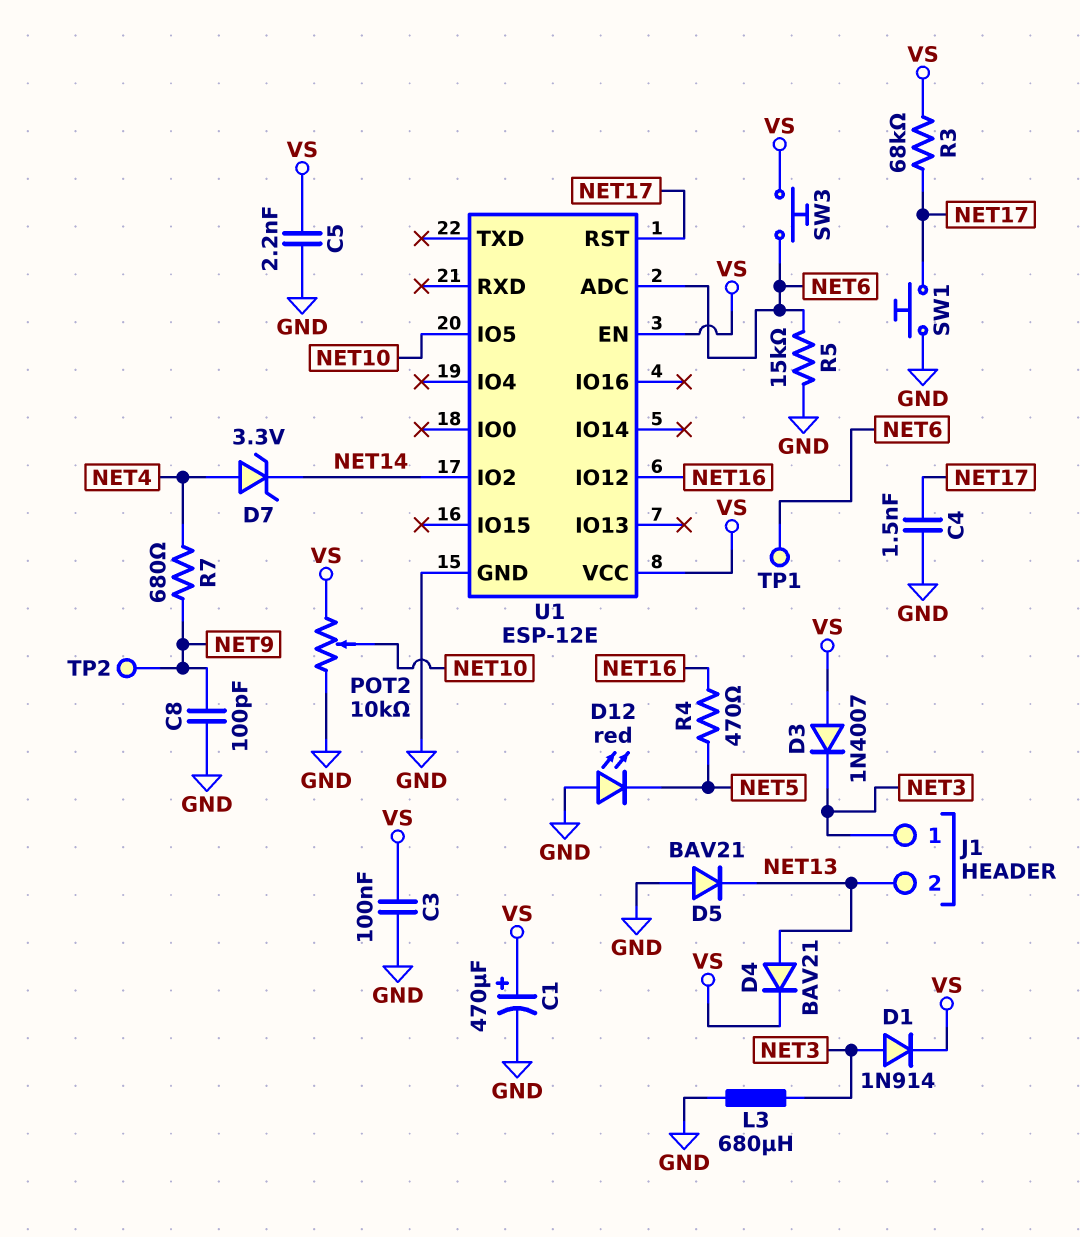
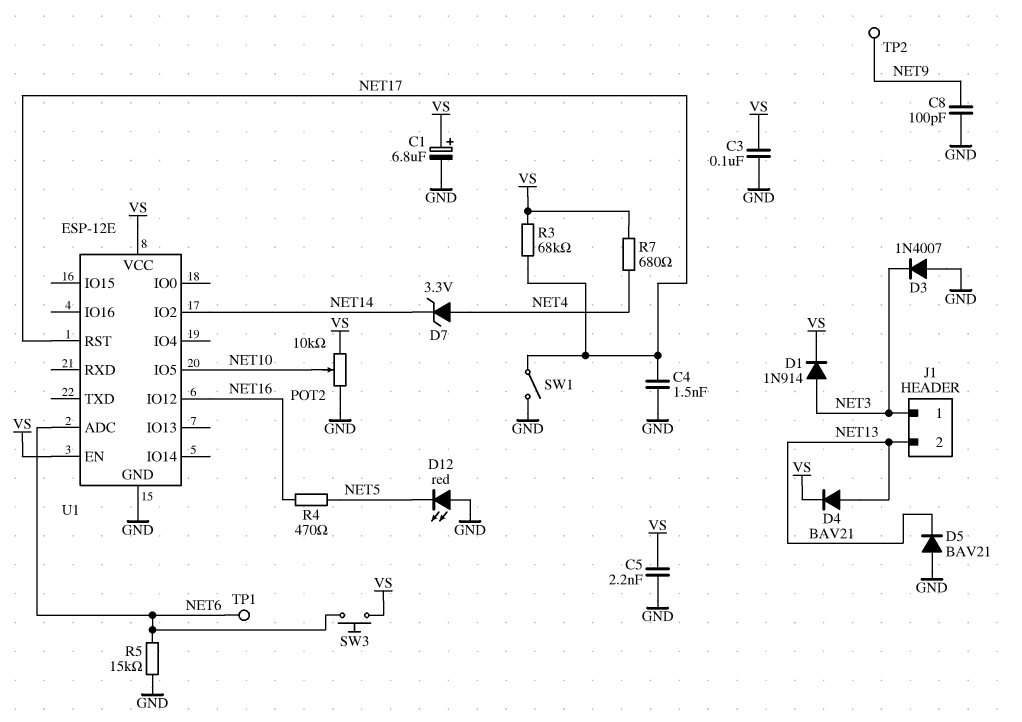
C1: 470uF (plus VS, minus GND) -> 6.8uF (plus VS, minus GND)
D3: diode 1N4007 (A VS, K NET3) -> diode 1N4007 (A GND, K NET3)
L3: 680uH (GND, NET3) -> none
R7: 680 (NET4, NET9) -> 680 (NET4, VS)
SW1: button (GND, NET17) -> switch (GND, NET17)

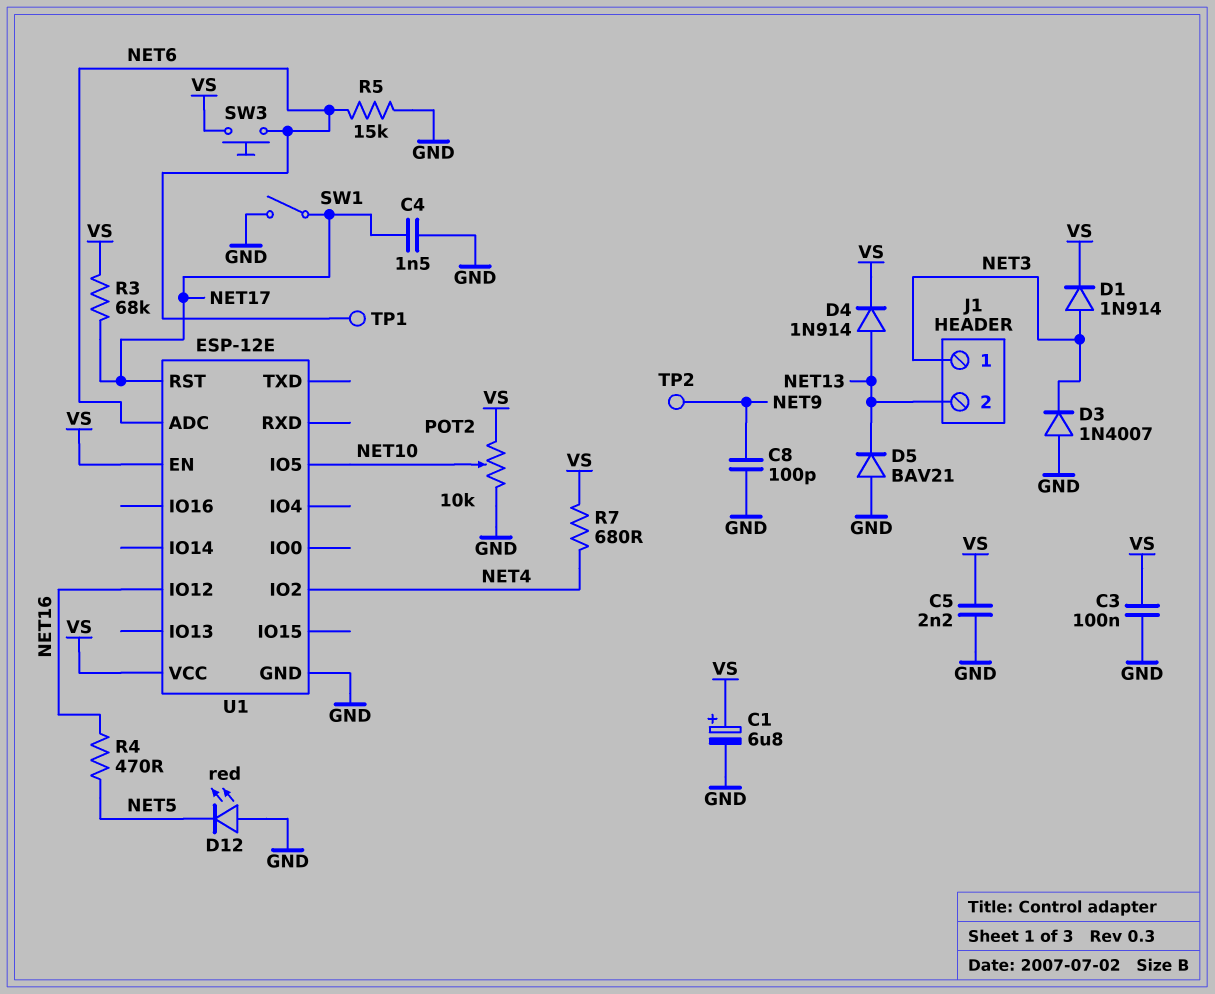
D4: diode BAV21 (A NET13, K VS) -> diode 1N914 (A NET13, K VS)
D7: zener 3.3V (A NET4, K NET14) -> none
U1 pin IO2: NET14 -> NET4

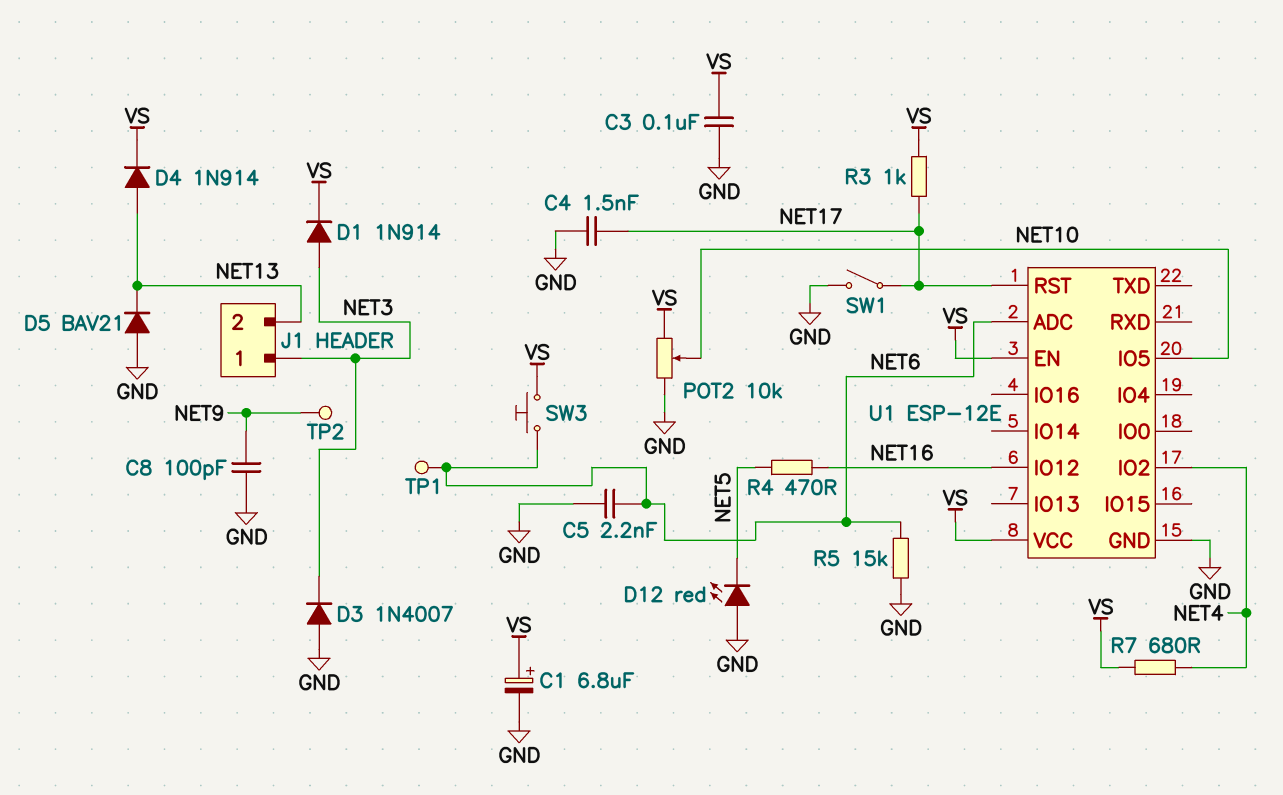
C5: 2.2nF (GND, VS) -> 2.2nF (GND, NET6)
R3: 68k (NET17, VS) -> 1k (NET17, VS)

